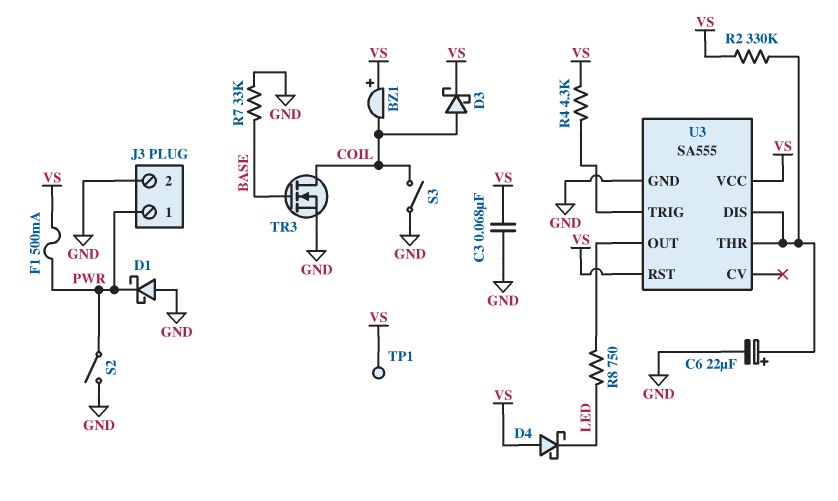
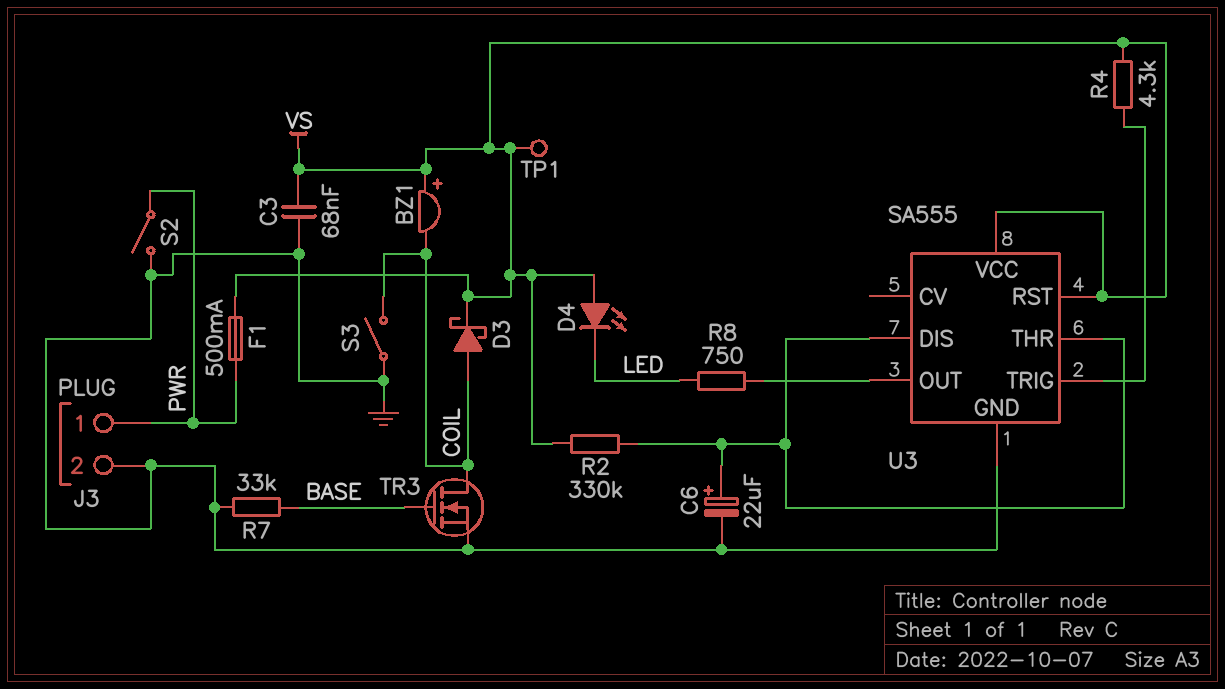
D1: schottky (A GND, K PWR) -> none
D4: schottky (A VS, K LED) -> LED (A VS, K LED)

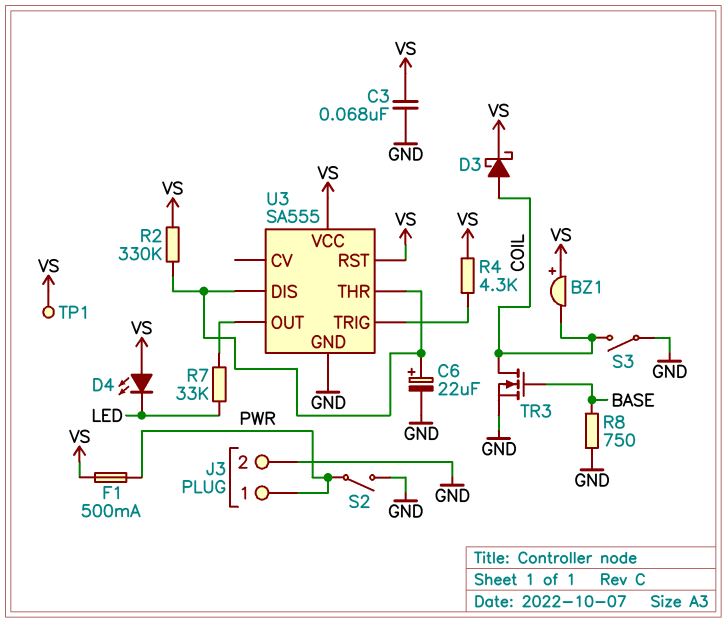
R7: 33k (BASE, GND) -> 33k (LED, U3/OUT)
R8: 750 (LED, U3/OUT) -> 750 (BASE, GND)

